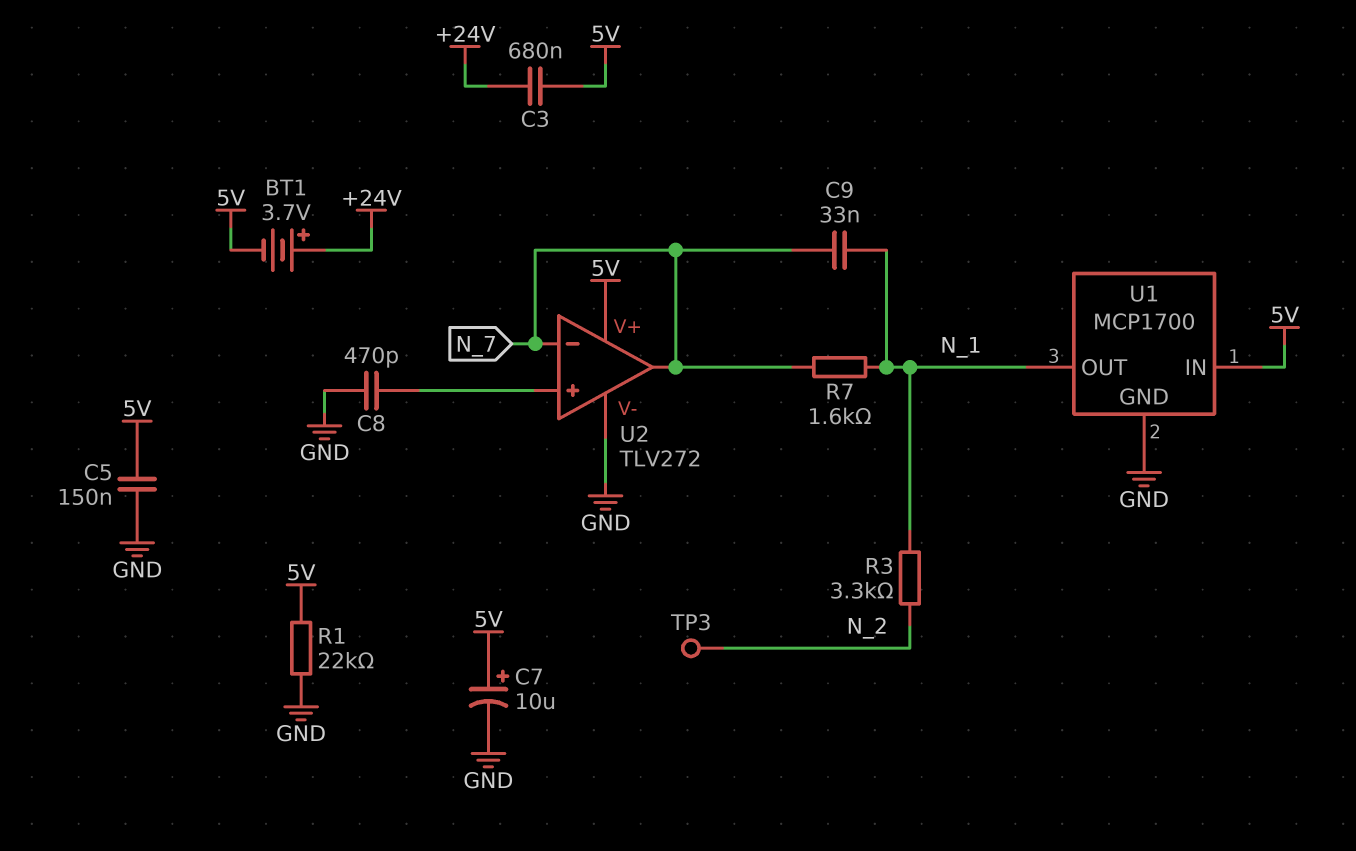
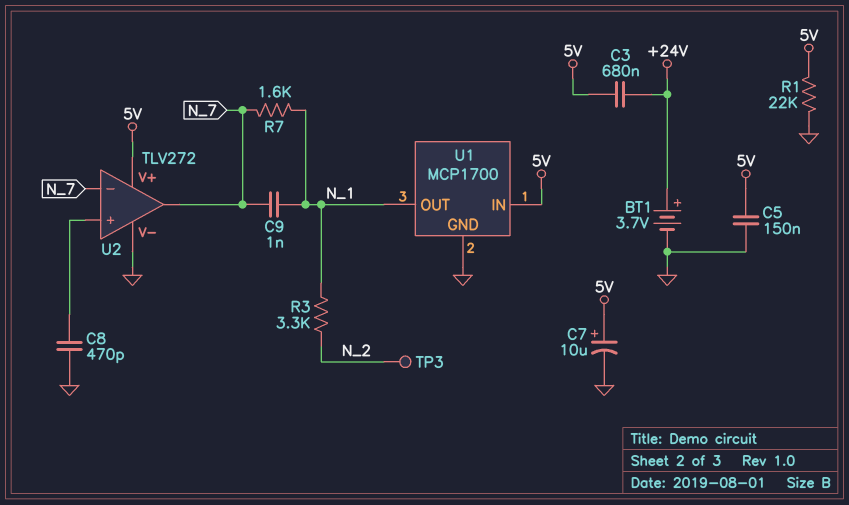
BT1: 3.7V (plus +24V, minus 5V) -> 3.7V (plus +24V, minus GND)
C9: 33nF (N_1, N_7) -> 1nF (N_1, N_7)

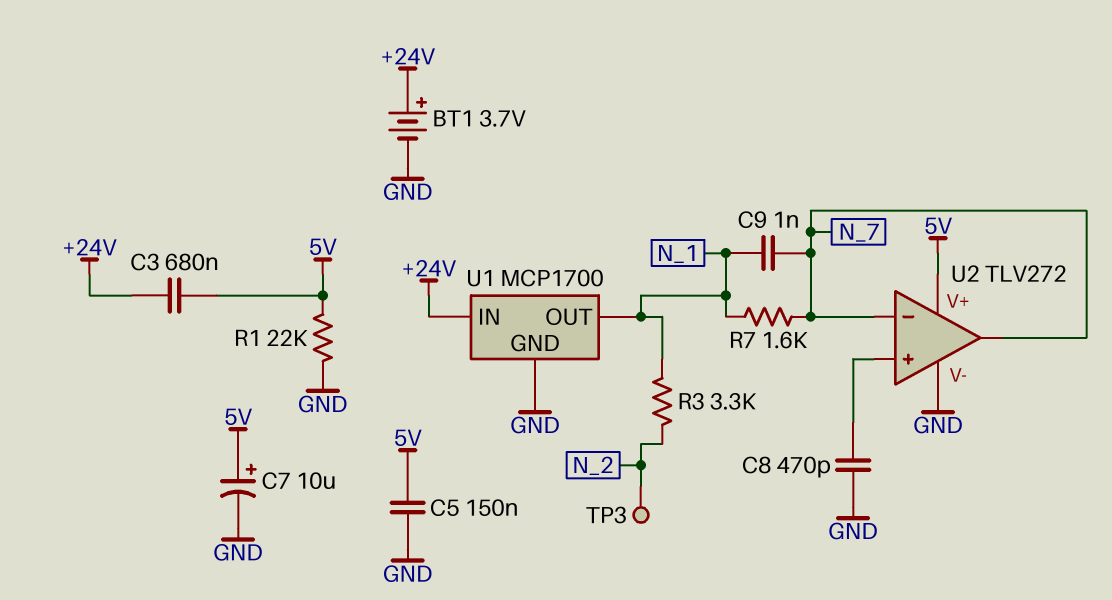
U1 pin IN: 5V -> +24V

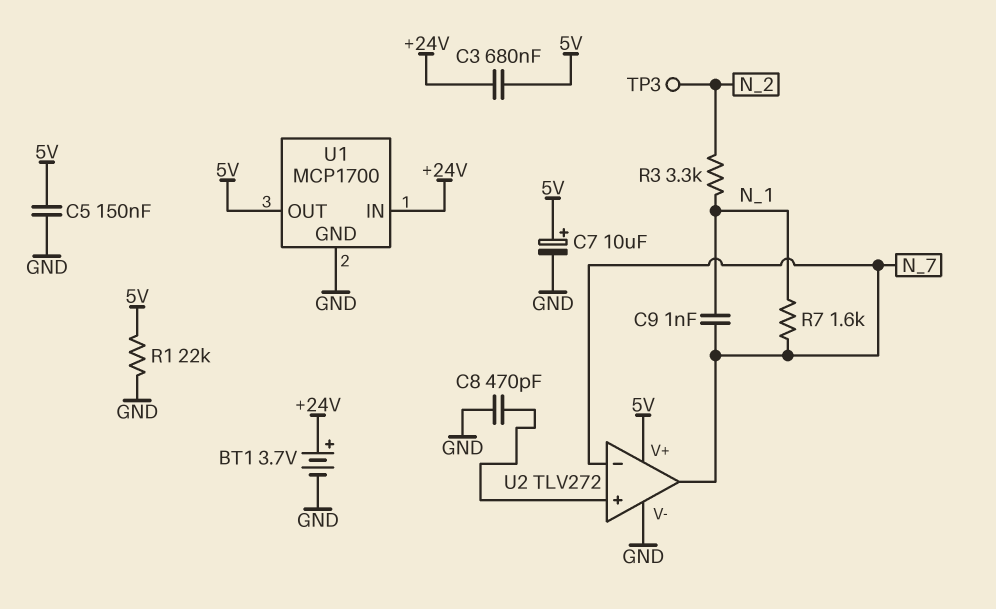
U1 pin OUT: N_1 -> 5V

